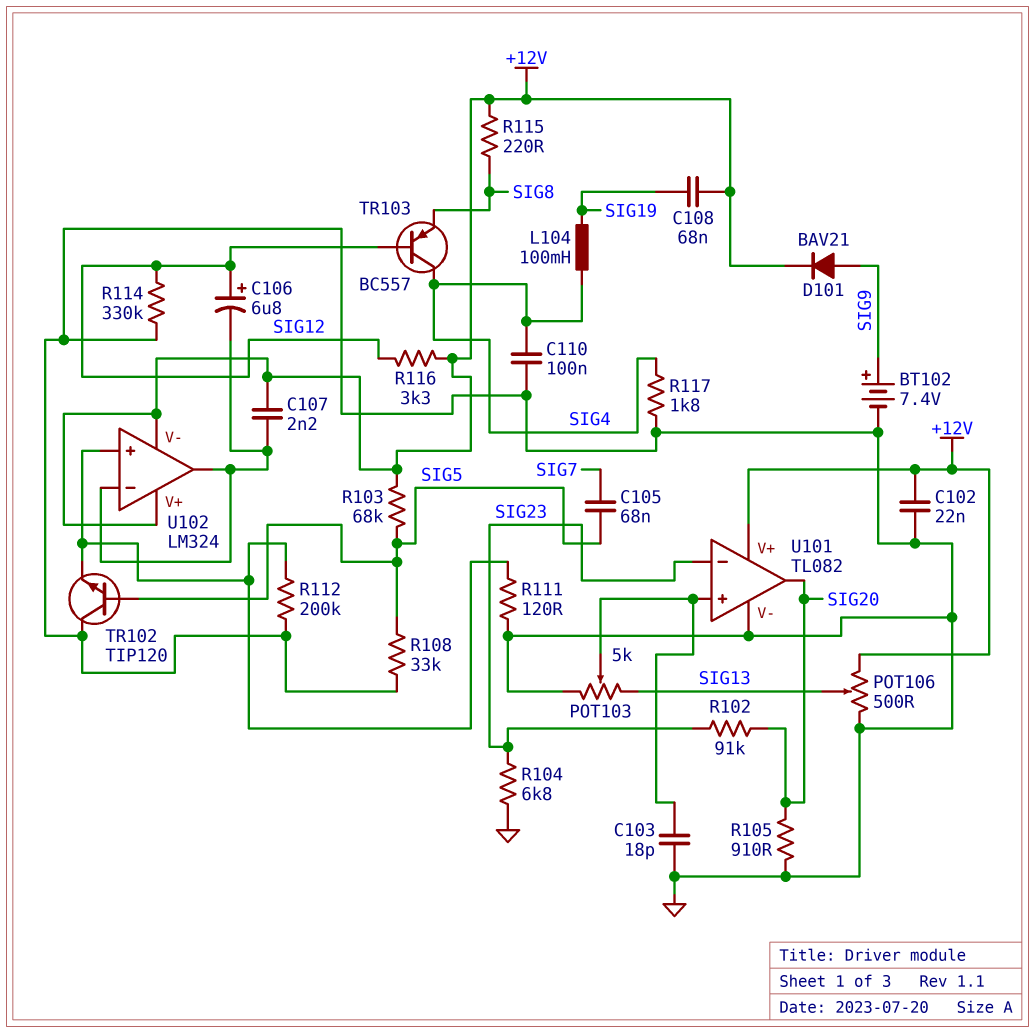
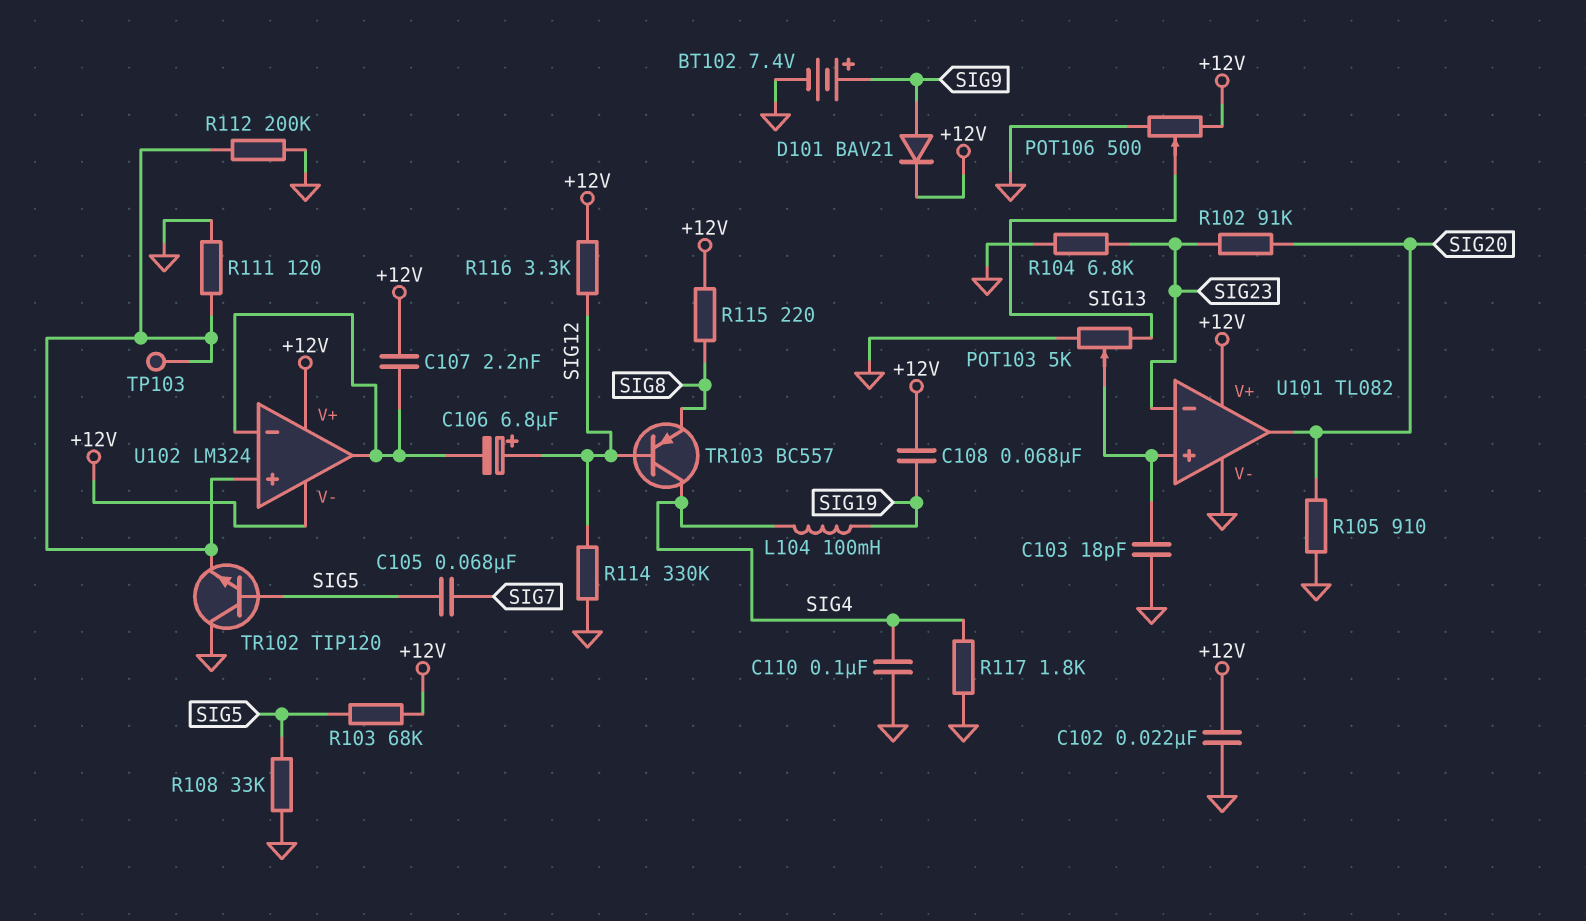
TP103: none -> test point (U102/in+)

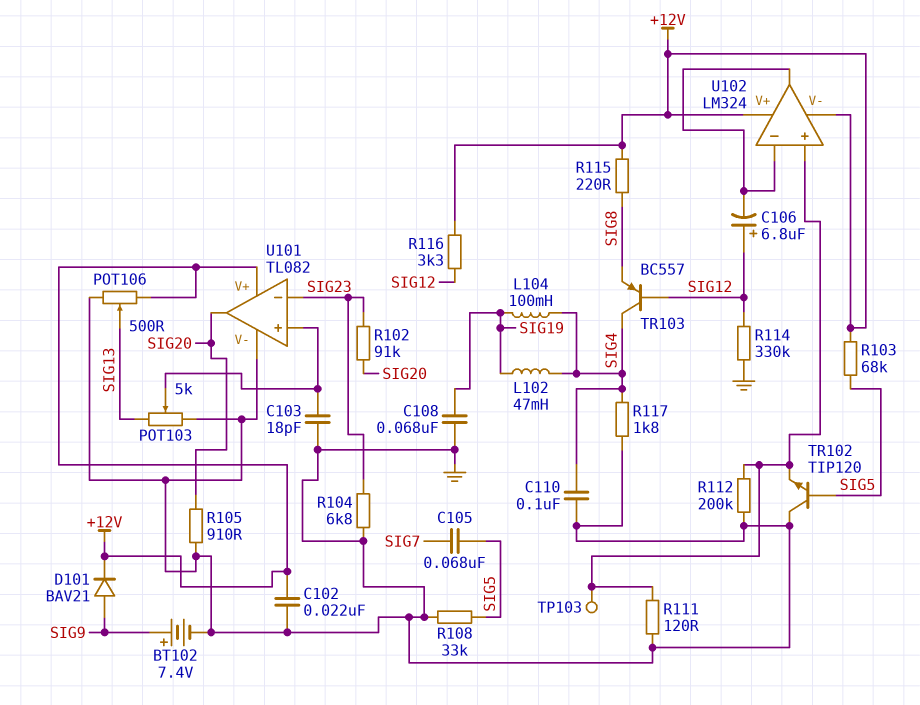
C107: 2.2nF (+12V, U102/in-) -> none
C108: 68nF (+12V, SIG19) -> 68nF (GND, SIG19)
L102: none -> 47mH (SIG4, SIG19)

